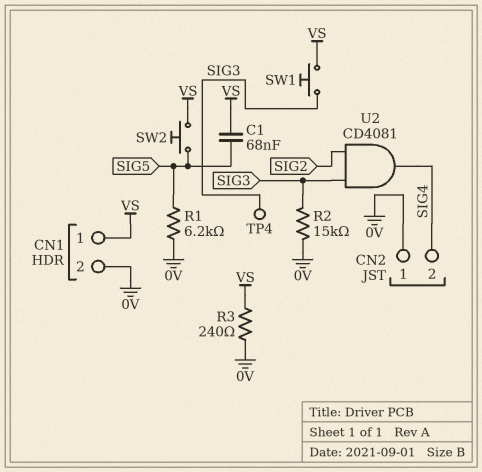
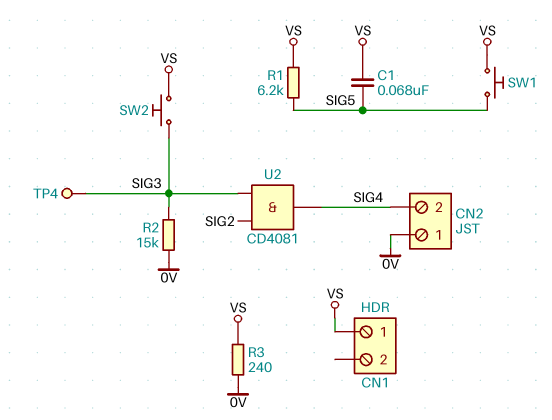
CN1 pin 2: 0V -> none
R1: 6.2k (0V, SIG5) -> 6.2k (SIG5, VS)
SW1: button (SIG3, VS) -> button (SIG5, VS)
SW2: button (SIG5, VS) -> button (SIG3, VS)

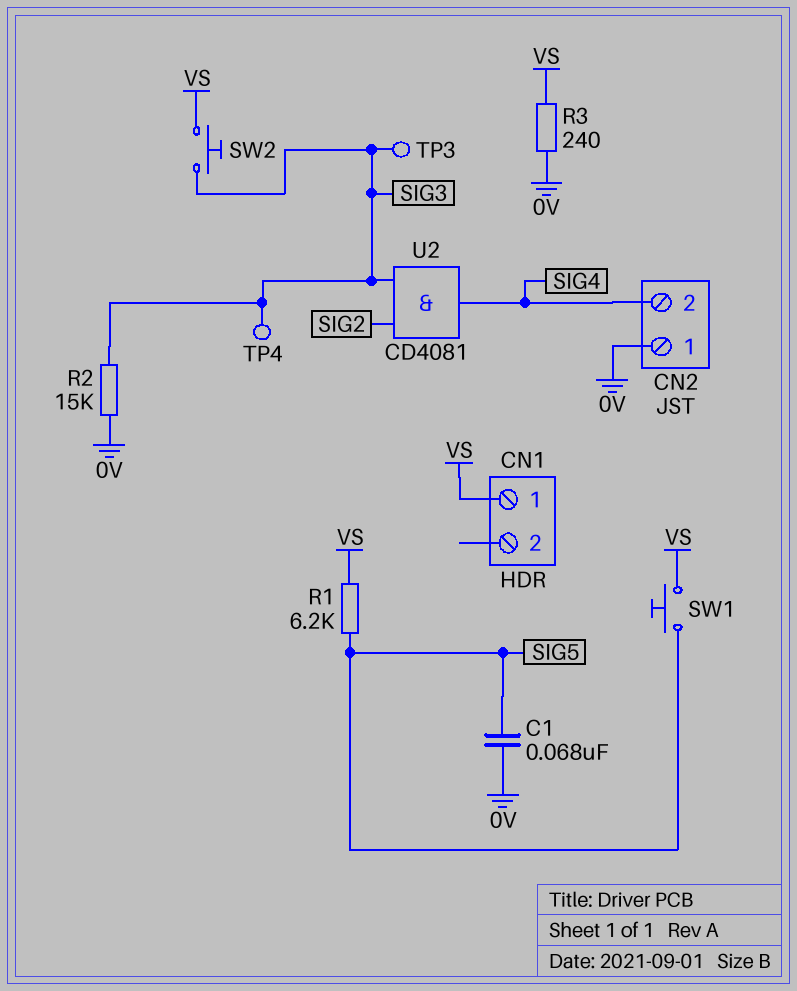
C1: 68nF (SIG5, VS) -> 68nF (0V, SIG5)
TP3: none -> test point (SIG3)

